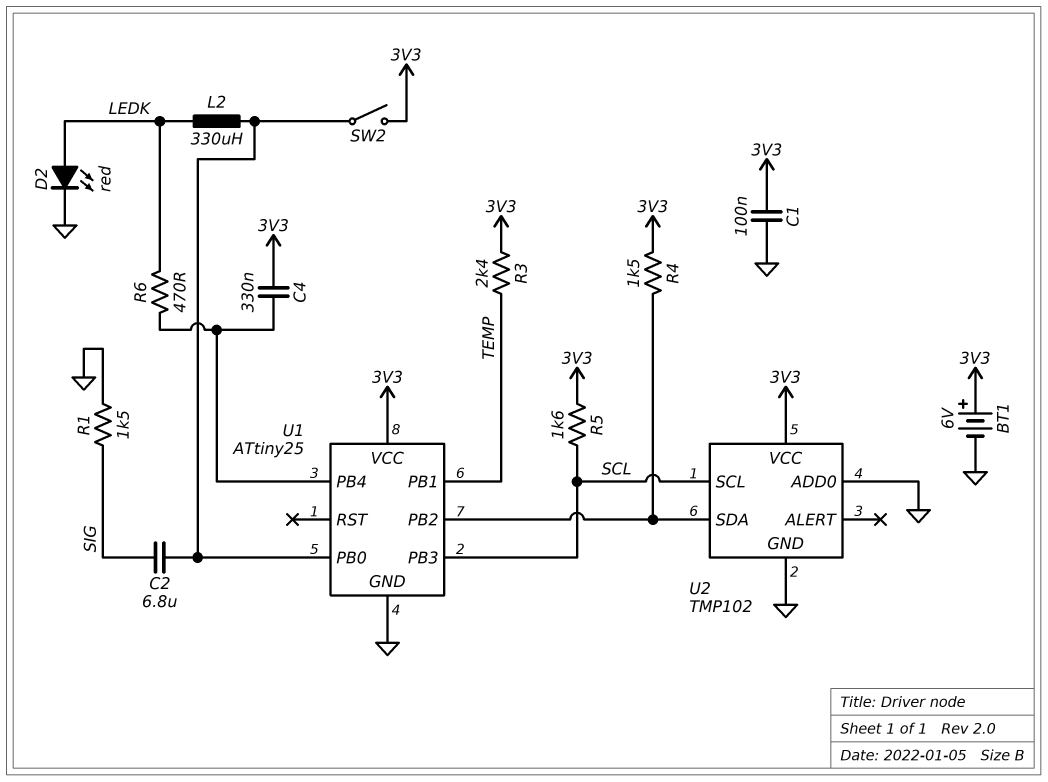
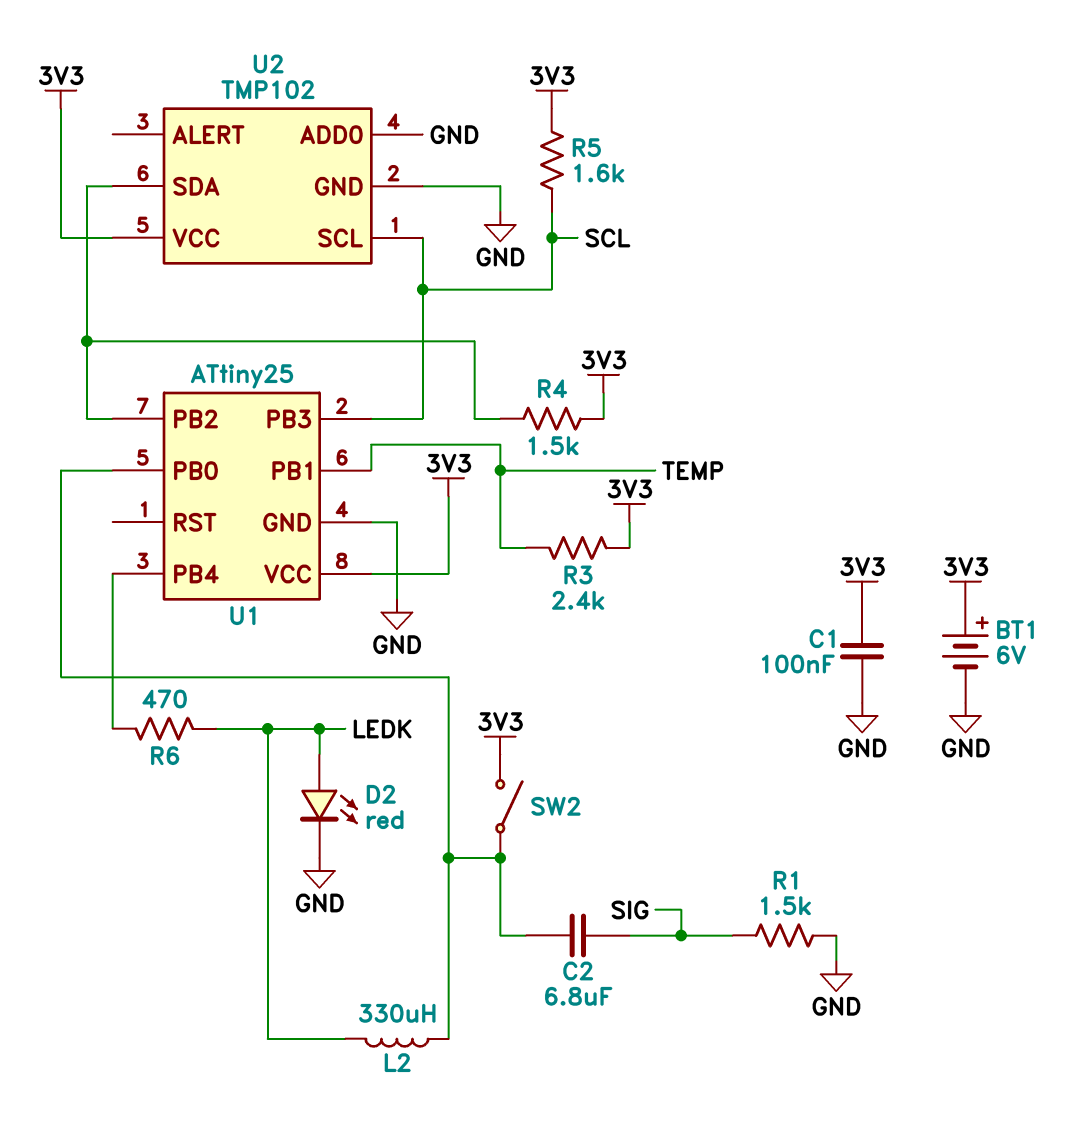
C4: 330nF (3V3, U1/PB4) -> none

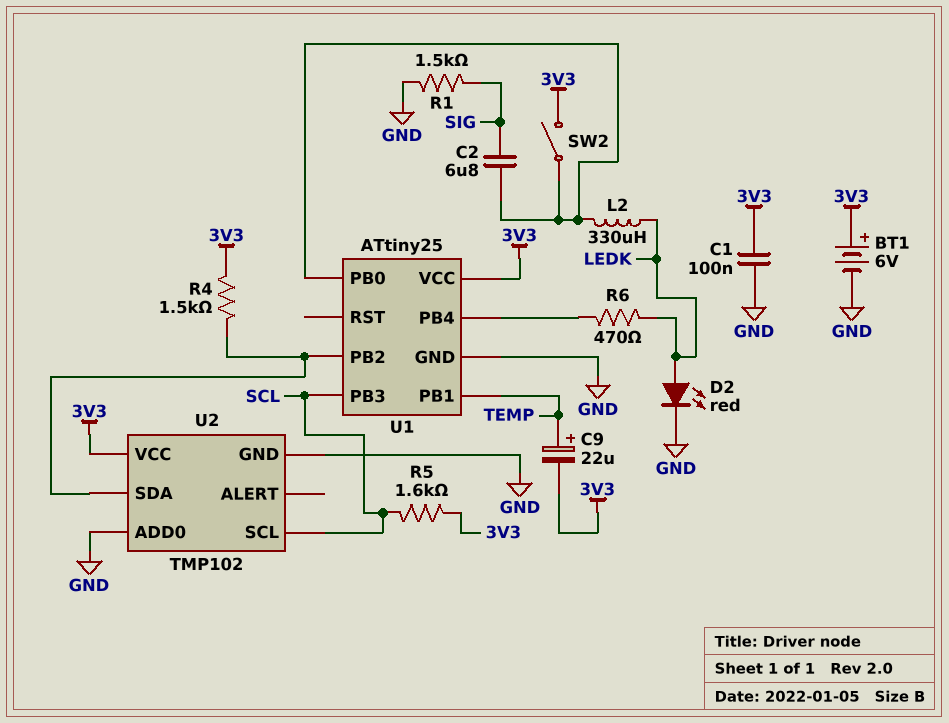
C9: none -> 22uF (plus TEMP, minus 3V3)
R3: 2.4k (3V3, TEMP) -> none

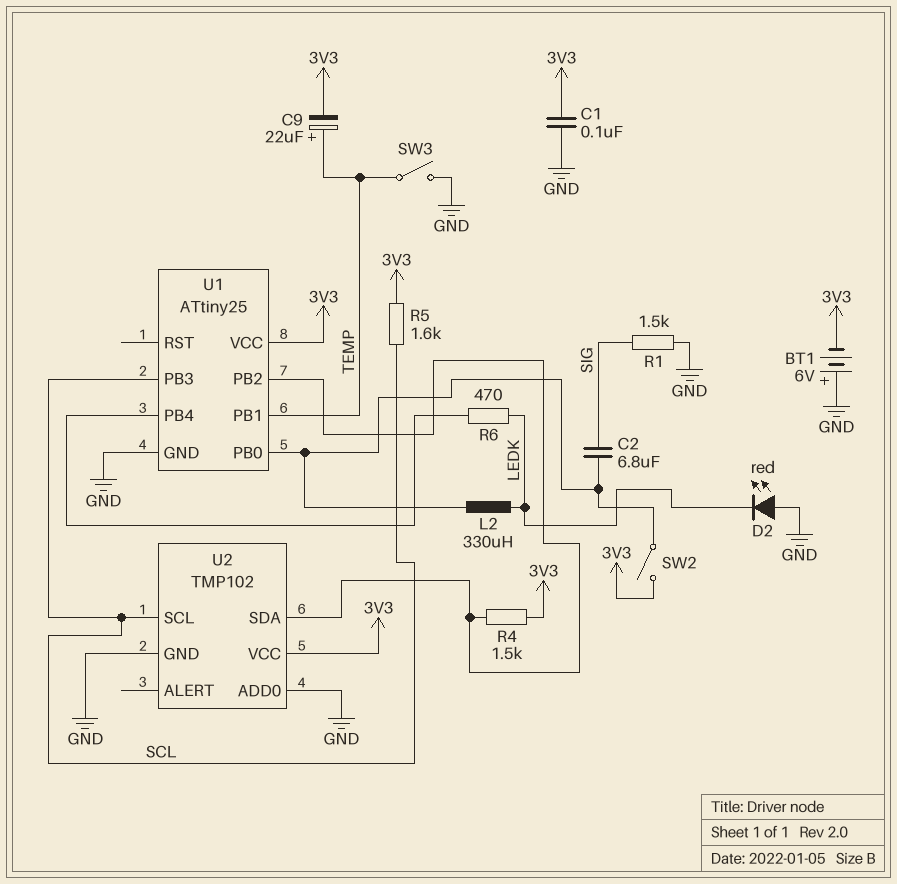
BT1: 6V (plus 3V3, minus GND) -> 6V (plus GND, minus 3V3)
D2: LED red (A LEDK, K GND) -> LED red (A GND, K LEDK)
SW3: none -> switch (GND, TEMP)

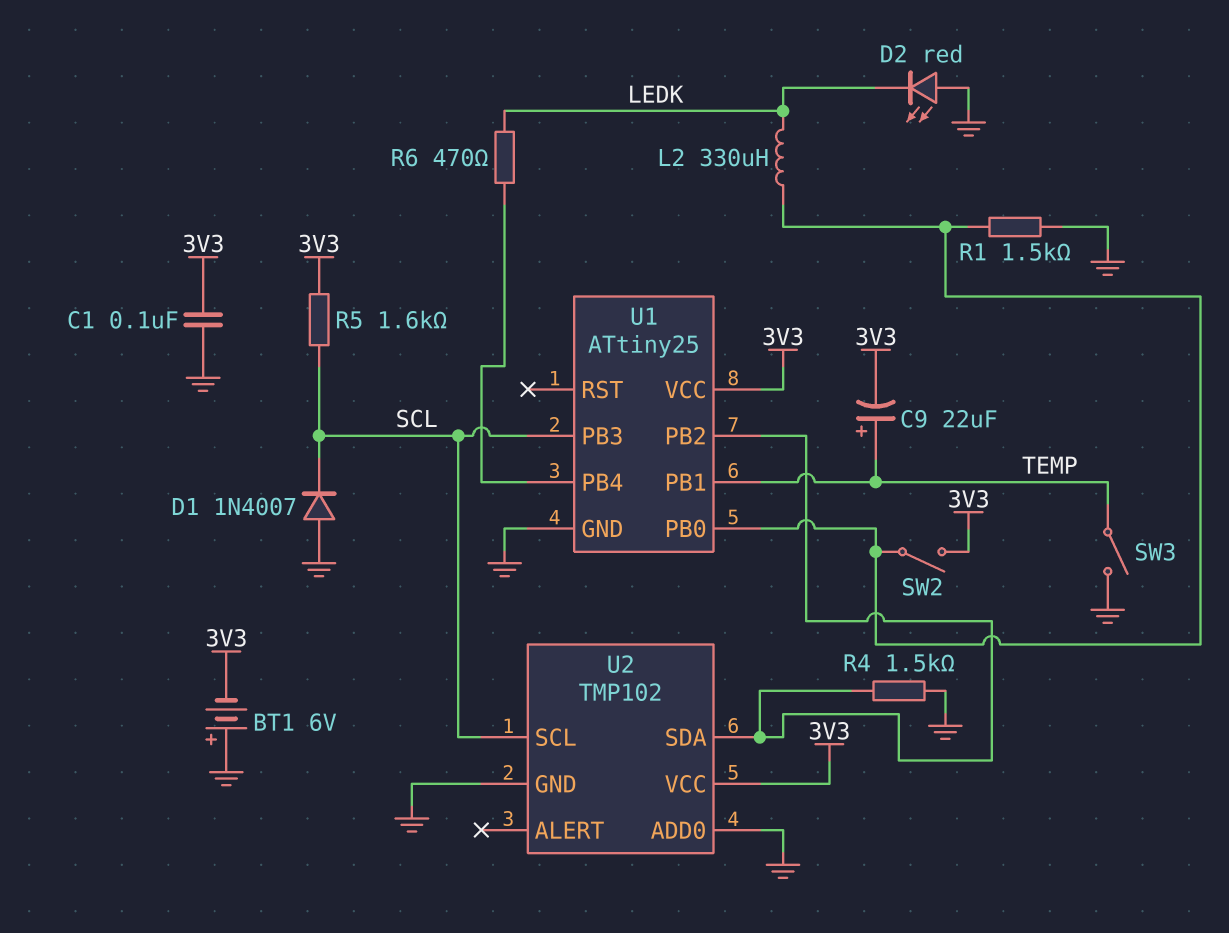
C2: 6.8uF (SIG, U1/PB0) -> none
D1: none -> diode 1N4007 (A GND, K SCL)
R1: 1.5k (GND, SIG) -> 1.5k (GND, U1/PB0)
R4: 1.5k (3V3, U1/PB2) -> 1.5k (GND, U1/PB2)

